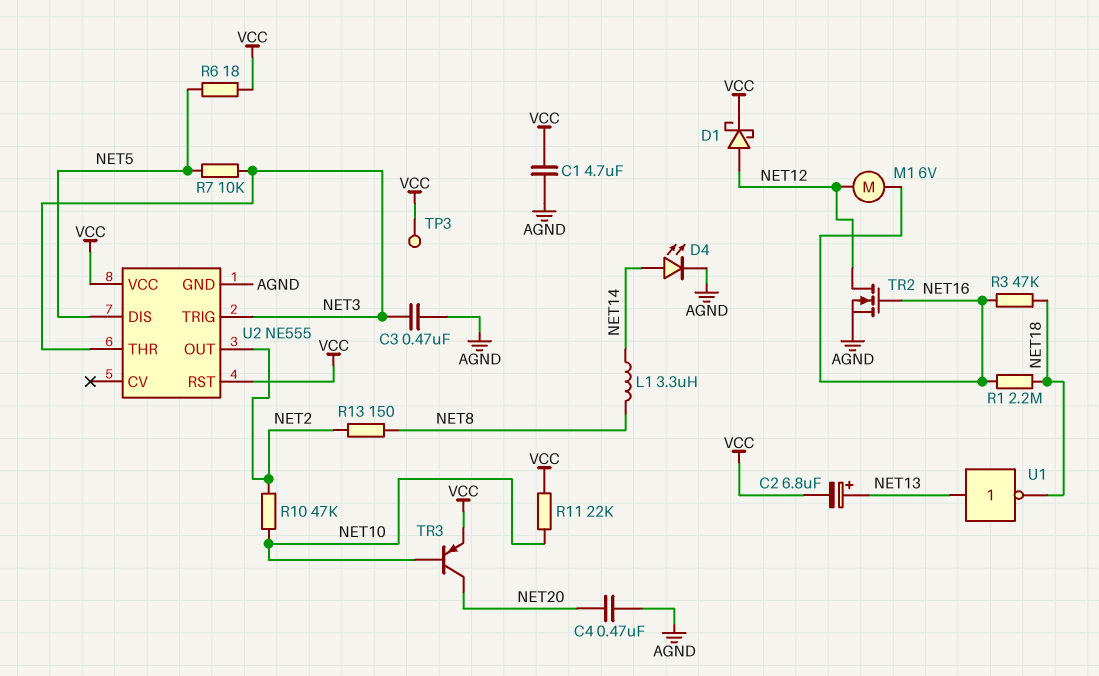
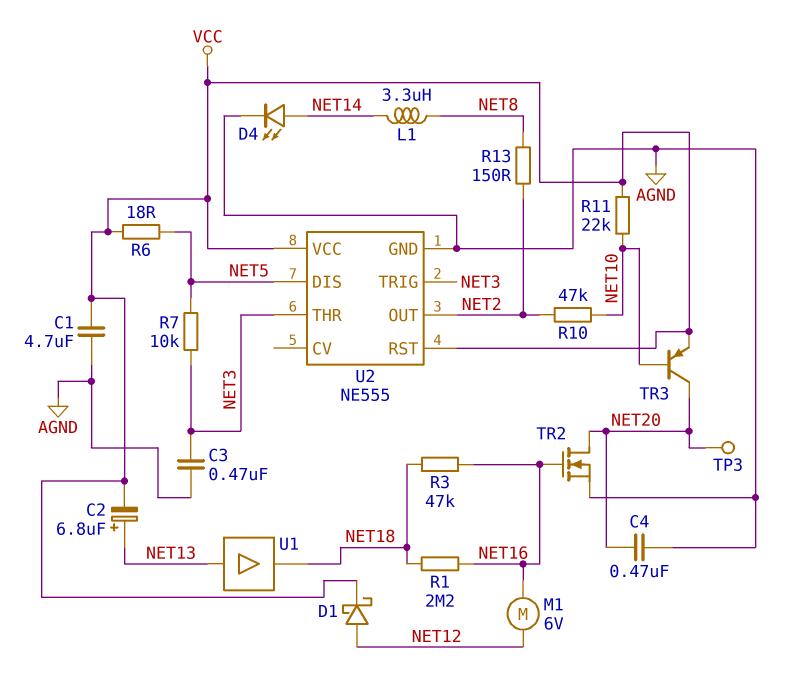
TP3: test point (VCC) -> test point (NET20)
TR2: NMOS (G NET16, D NET12, S AGND) -> NMOS (G NET16, D NET20, S AGND)
U1: NOT (in NET13, out NET18) -> buffer (in NET13, out NET18)

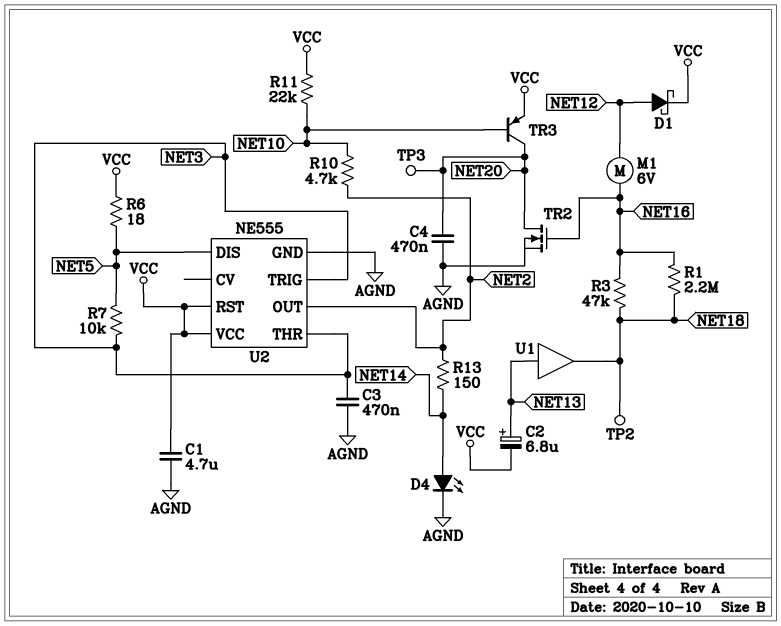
L1: 3.3uH (NET8, NET14) -> none
R10: 47k (NET2, NET10) -> 4.7k (NET2, NET10)
R13: 150 (NET2, NET8) -> 150 (NET2, NET14)
TP2: none -> test point (NET18)

